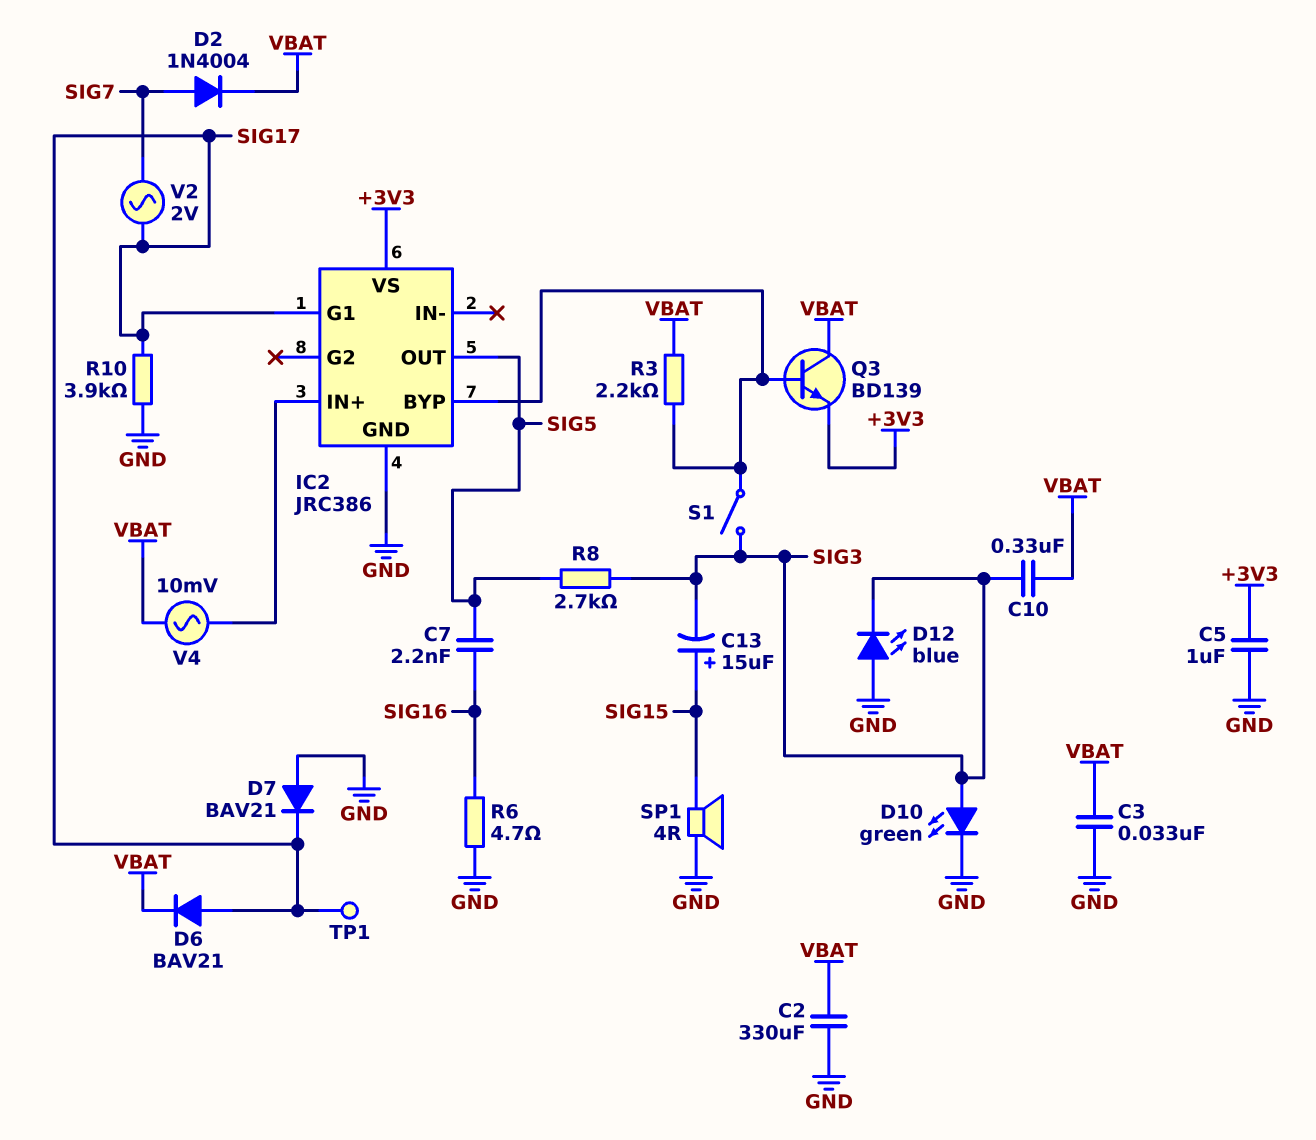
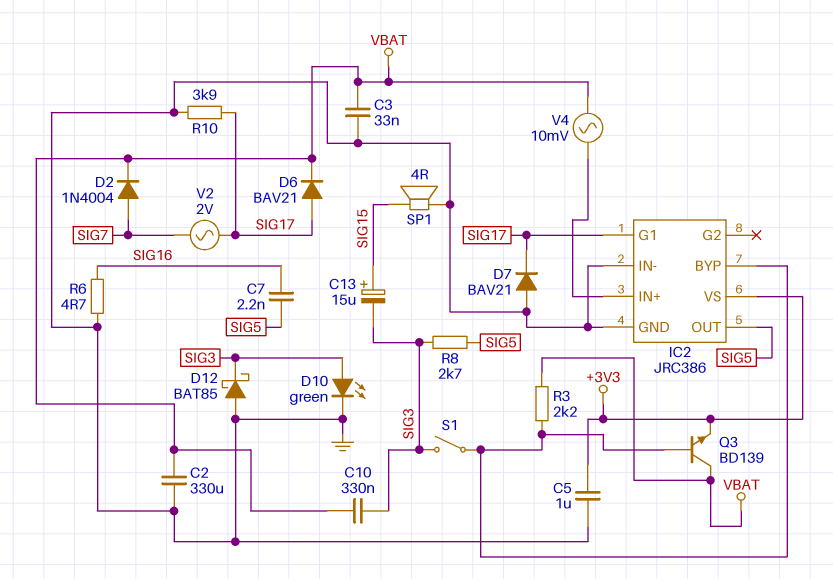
D12: LED blue (A GND, K SIG3) -> schottky BAT85 (A GND, K SIG3)
IC2 pin IN-: none -> GND
TP1: test point (SIG17) -> none

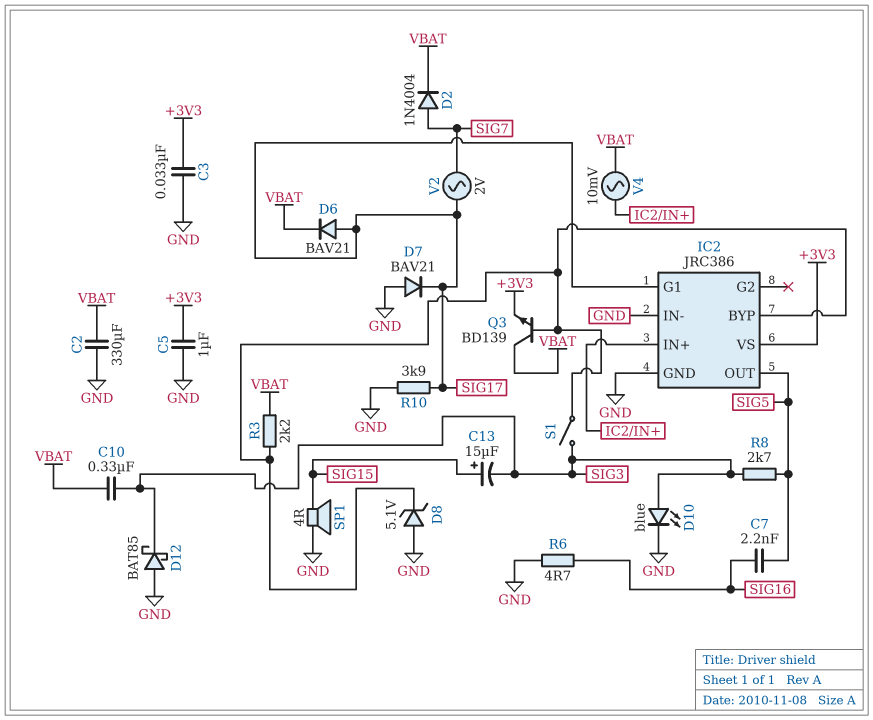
C3: 33nF (GND, VBAT) -> 33nF (+3V3, GND)
D8: none -> zener 5.1V (A GND, K IC2/BYP)
D10: LED green (A SIG3, K GND) -> LED blue (A SIG3, K GND)

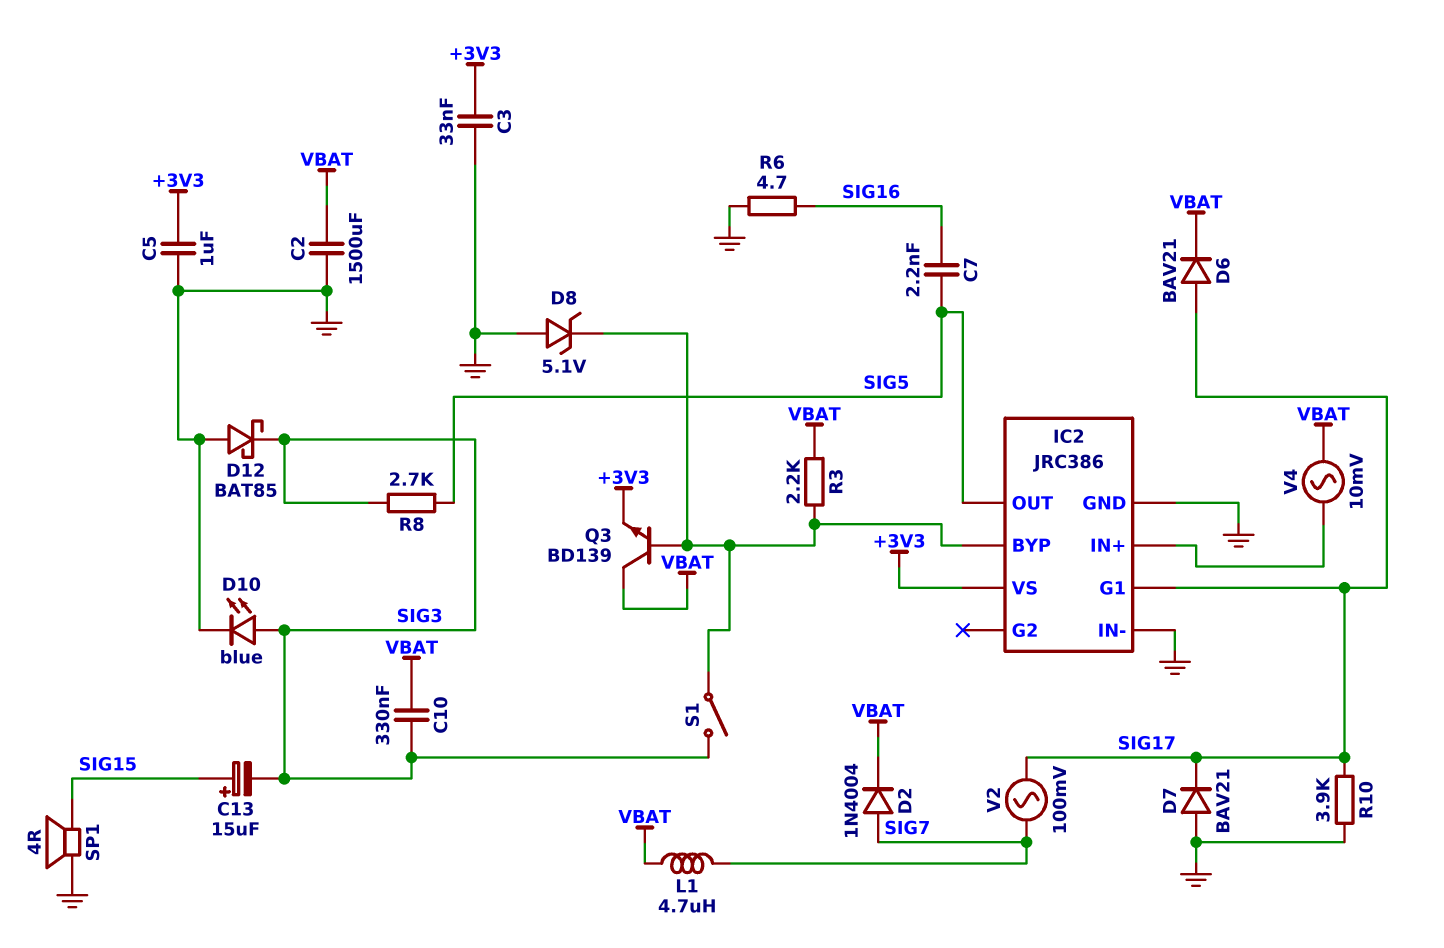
C2: 330uF (GND, VBAT) -> 1500uF (GND, VBAT)
L1: none -> 4.7uH (SIG7, VBAT)
V2: AC 2V (SIG7, SIG17) -> AC 100mV (SIG7, SIG17)

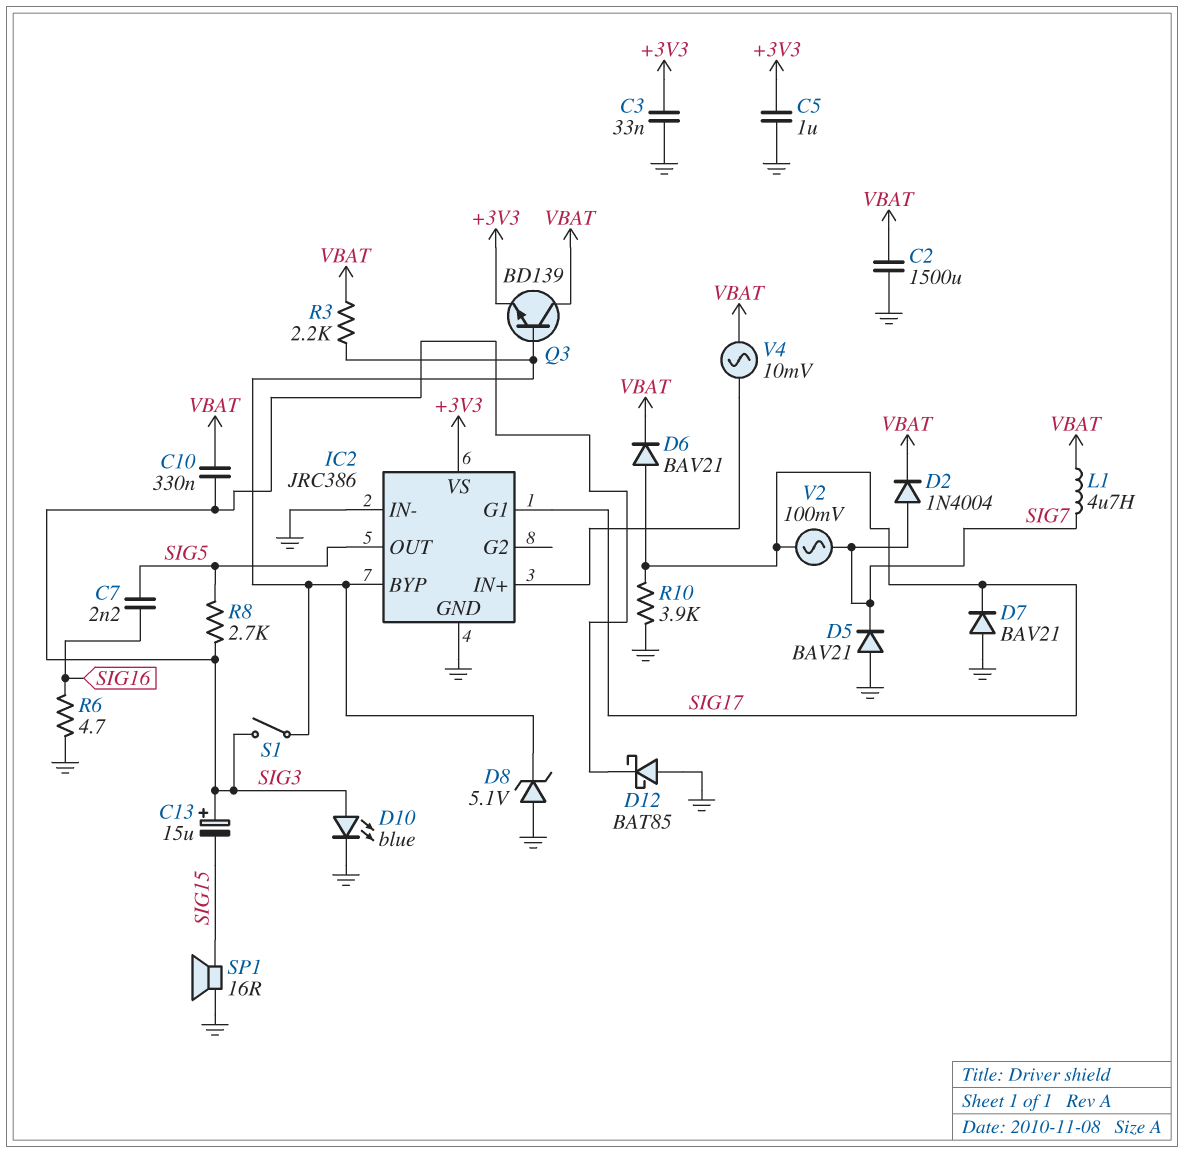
C13: 15uF (plus SIG15, minus SIG3) -> 15uF (plus SIG3, minus SIG15)
D5: none -> diode BAV21 (A GND, K SIG7)
SP1: speaker 4R (GND, SIG15) -> speaker 16R (GND, SIG15)

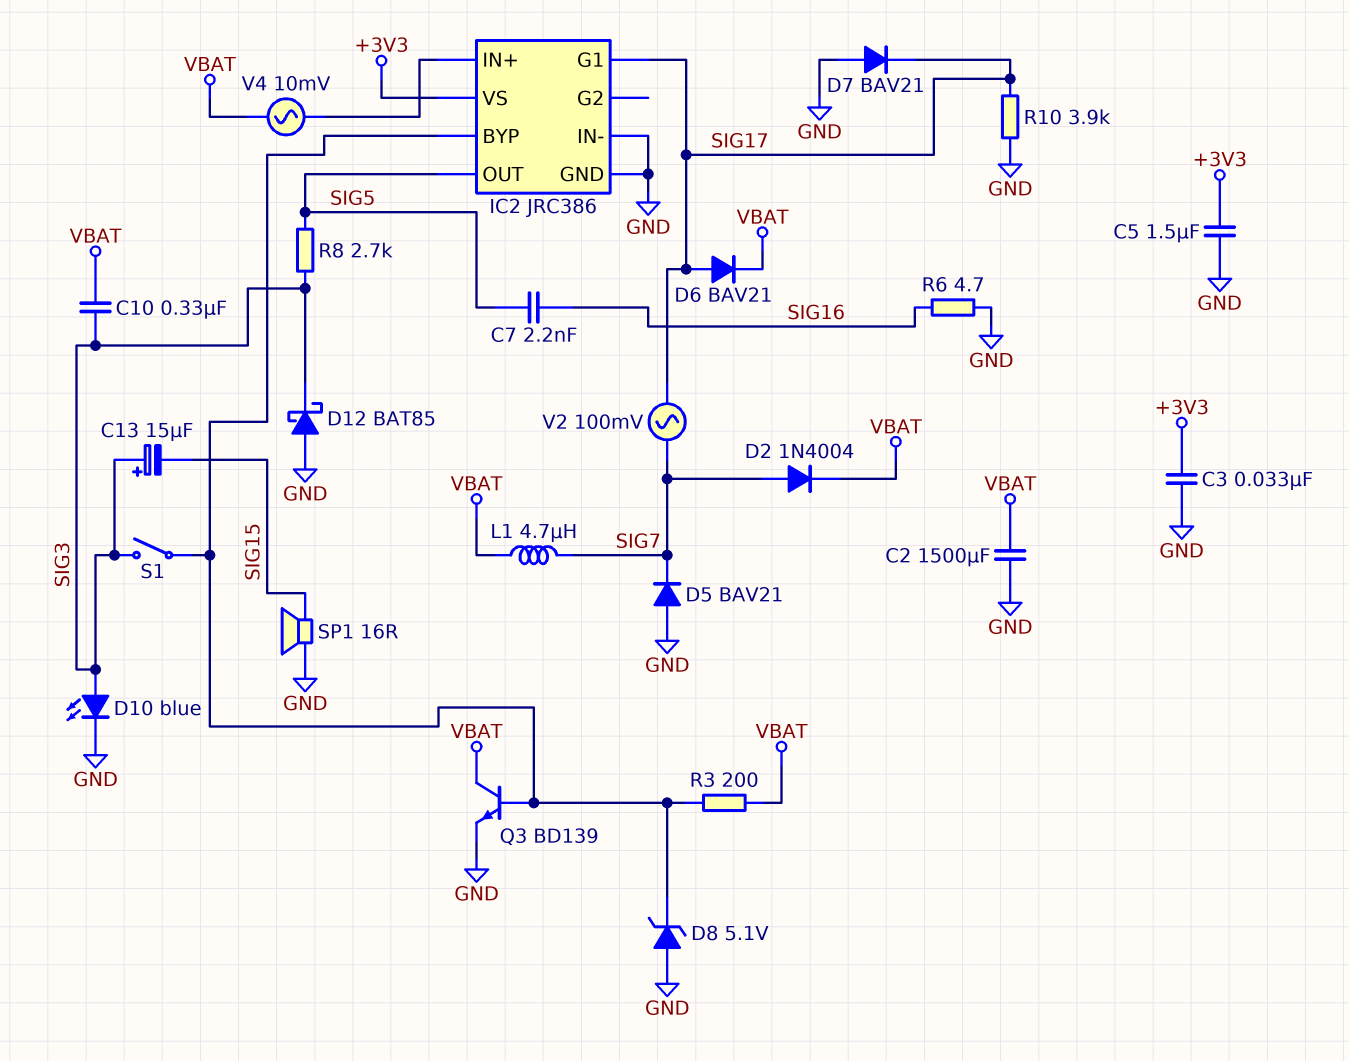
C5: 1uF (+3V3, GND) -> 1.5uF (+3V3, GND)
Q3: NPN BD139 (B IC2/BYP, C VBAT, E +3V3) -> NPN BD139 (B IC2/BYP, C VBAT, E GND)
R3: 2.2k (IC2/BYP, VBAT) -> 200 (IC2/BYP, VBAT)

